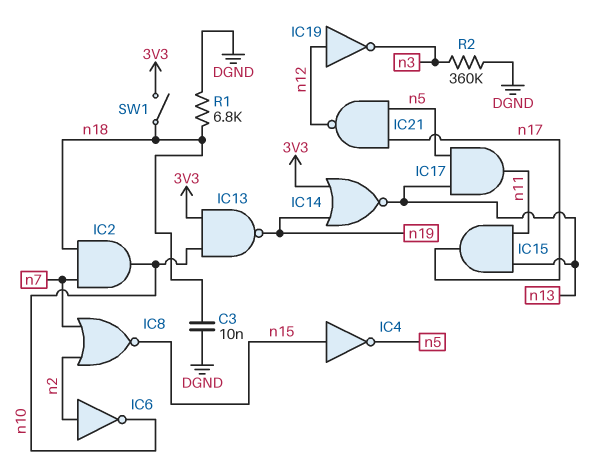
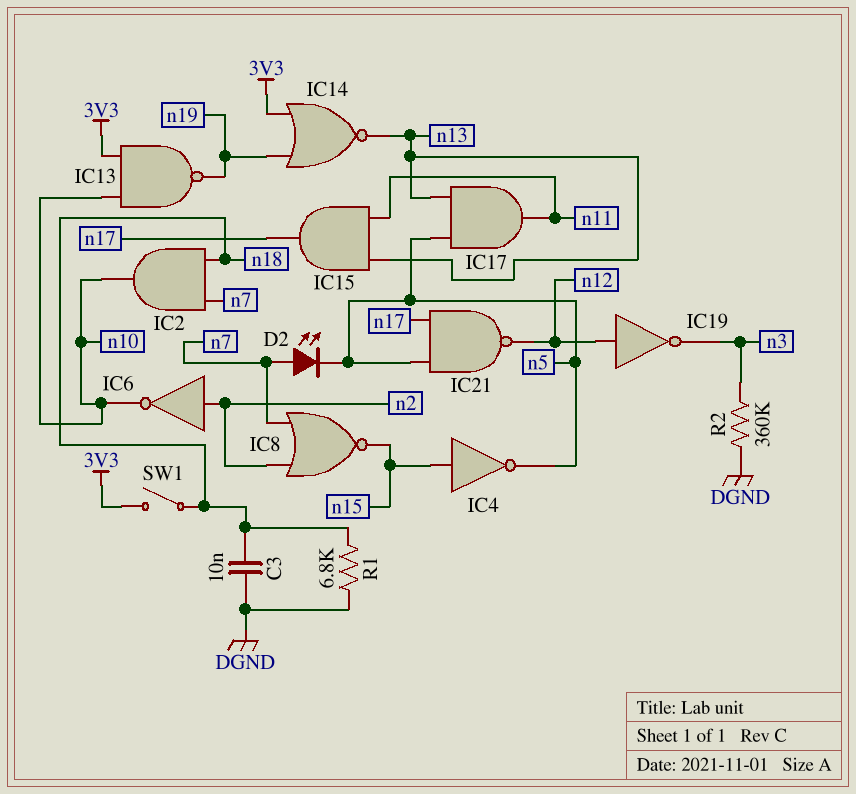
D2: none -> LED (A n7, K n5)

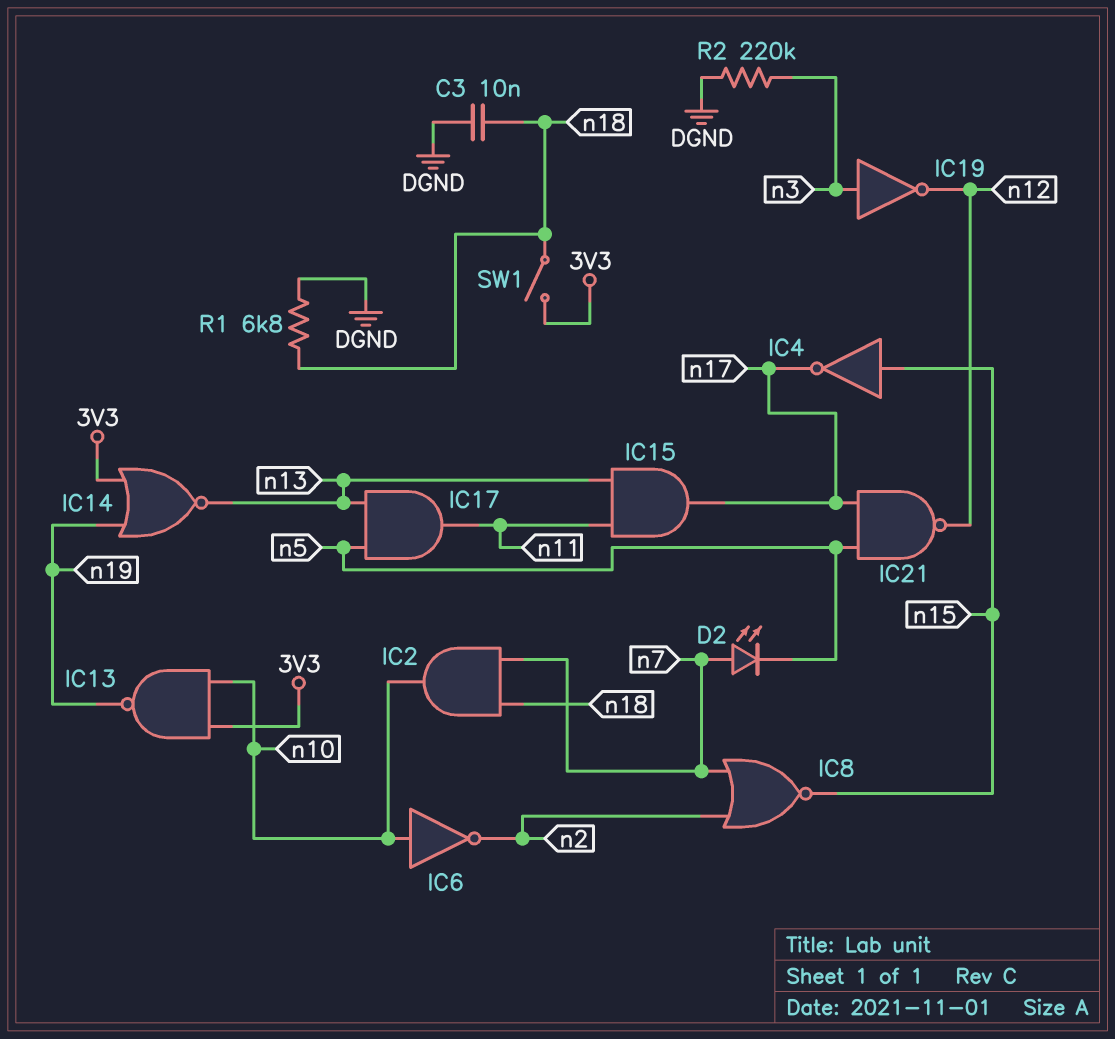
IC4: NOT (in n15, out n5) -> NOT (in n15, out n17)
IC6: NOT (in n2, out n10) -> NOT (in n10, out n2)
IC19: NOT (in n12, out n3) -> NOT (in n3, out n12)
R2: 360k (DGND, n3) -> 220k (DGND, n3)

